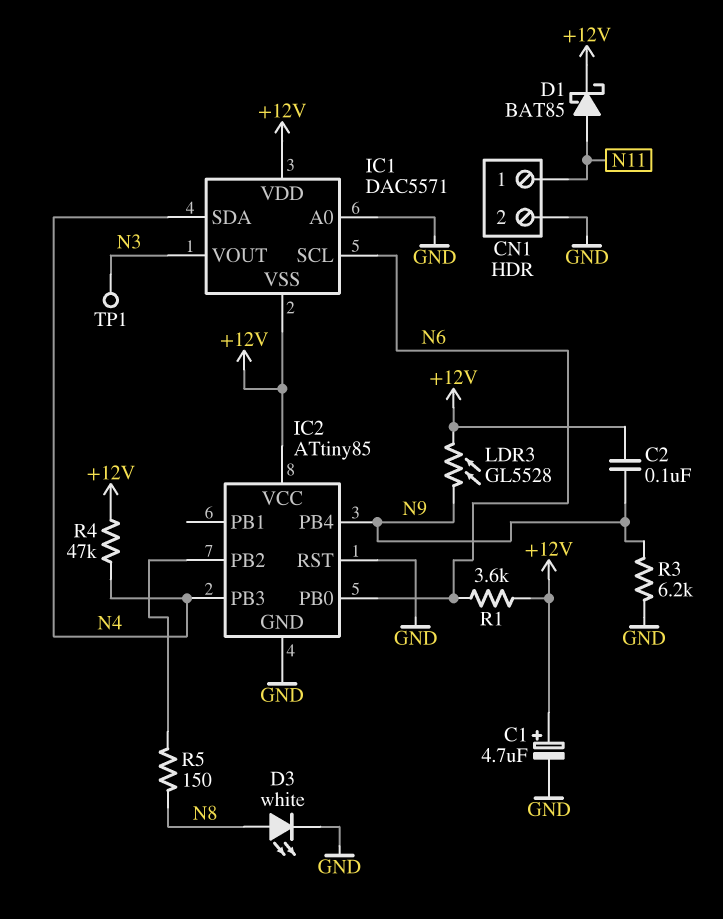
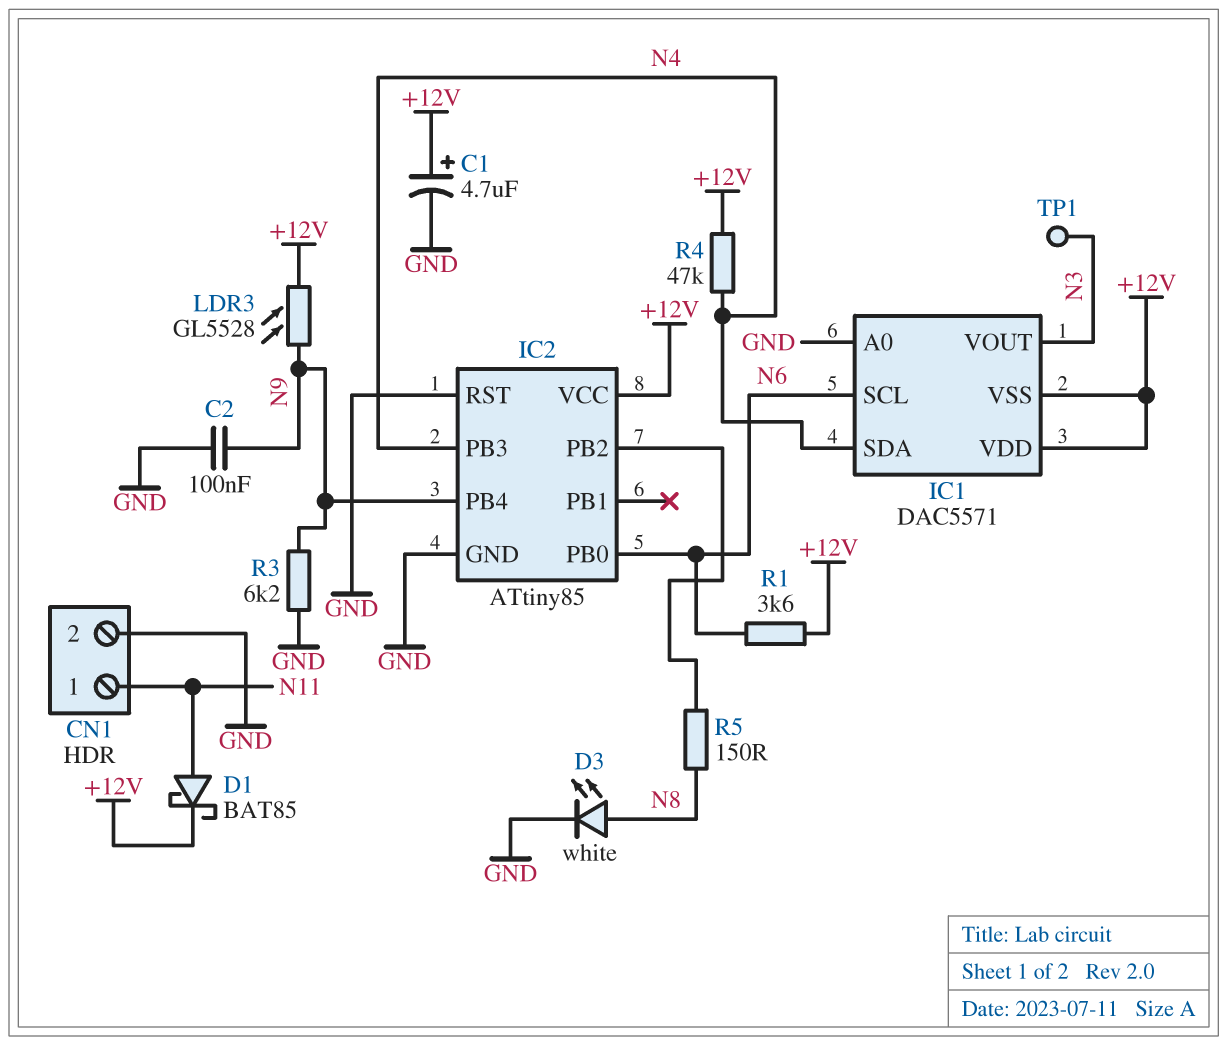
C2: 100nF (+12V, N9) -> 100nF (GND, N9)

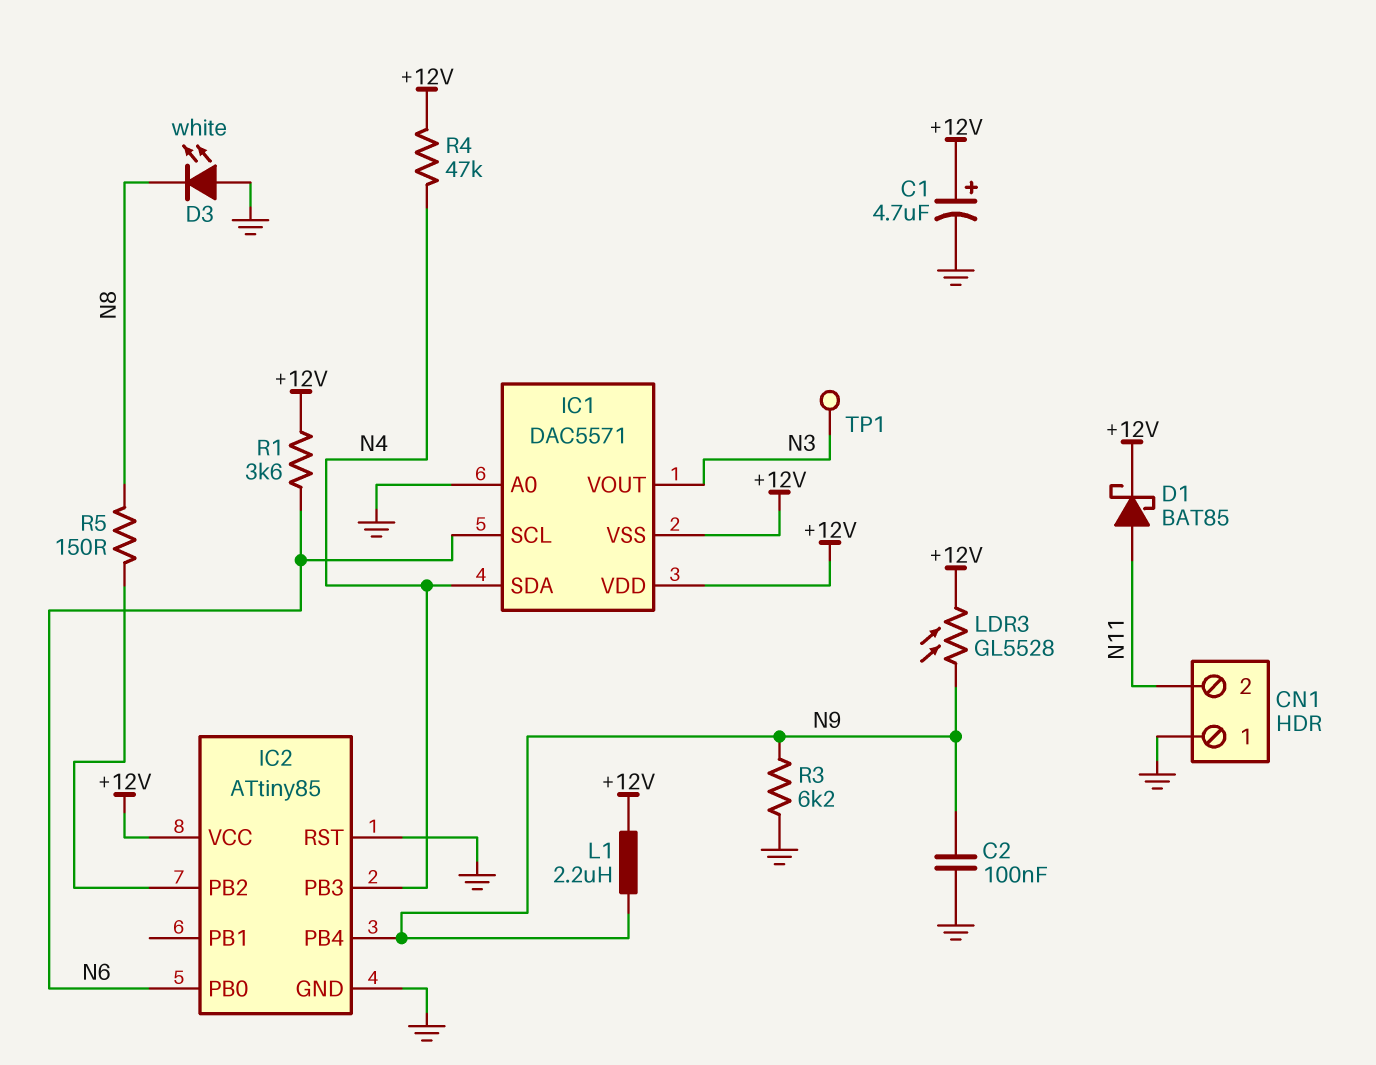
CN1 pin 1: N11 -> GND
CN1 pin 2: GND -> N11
D3: LED white (A N8, K GND) -> LED white (A GND, K N8)
L1: none -> 2.2uH (+12V, N9)

